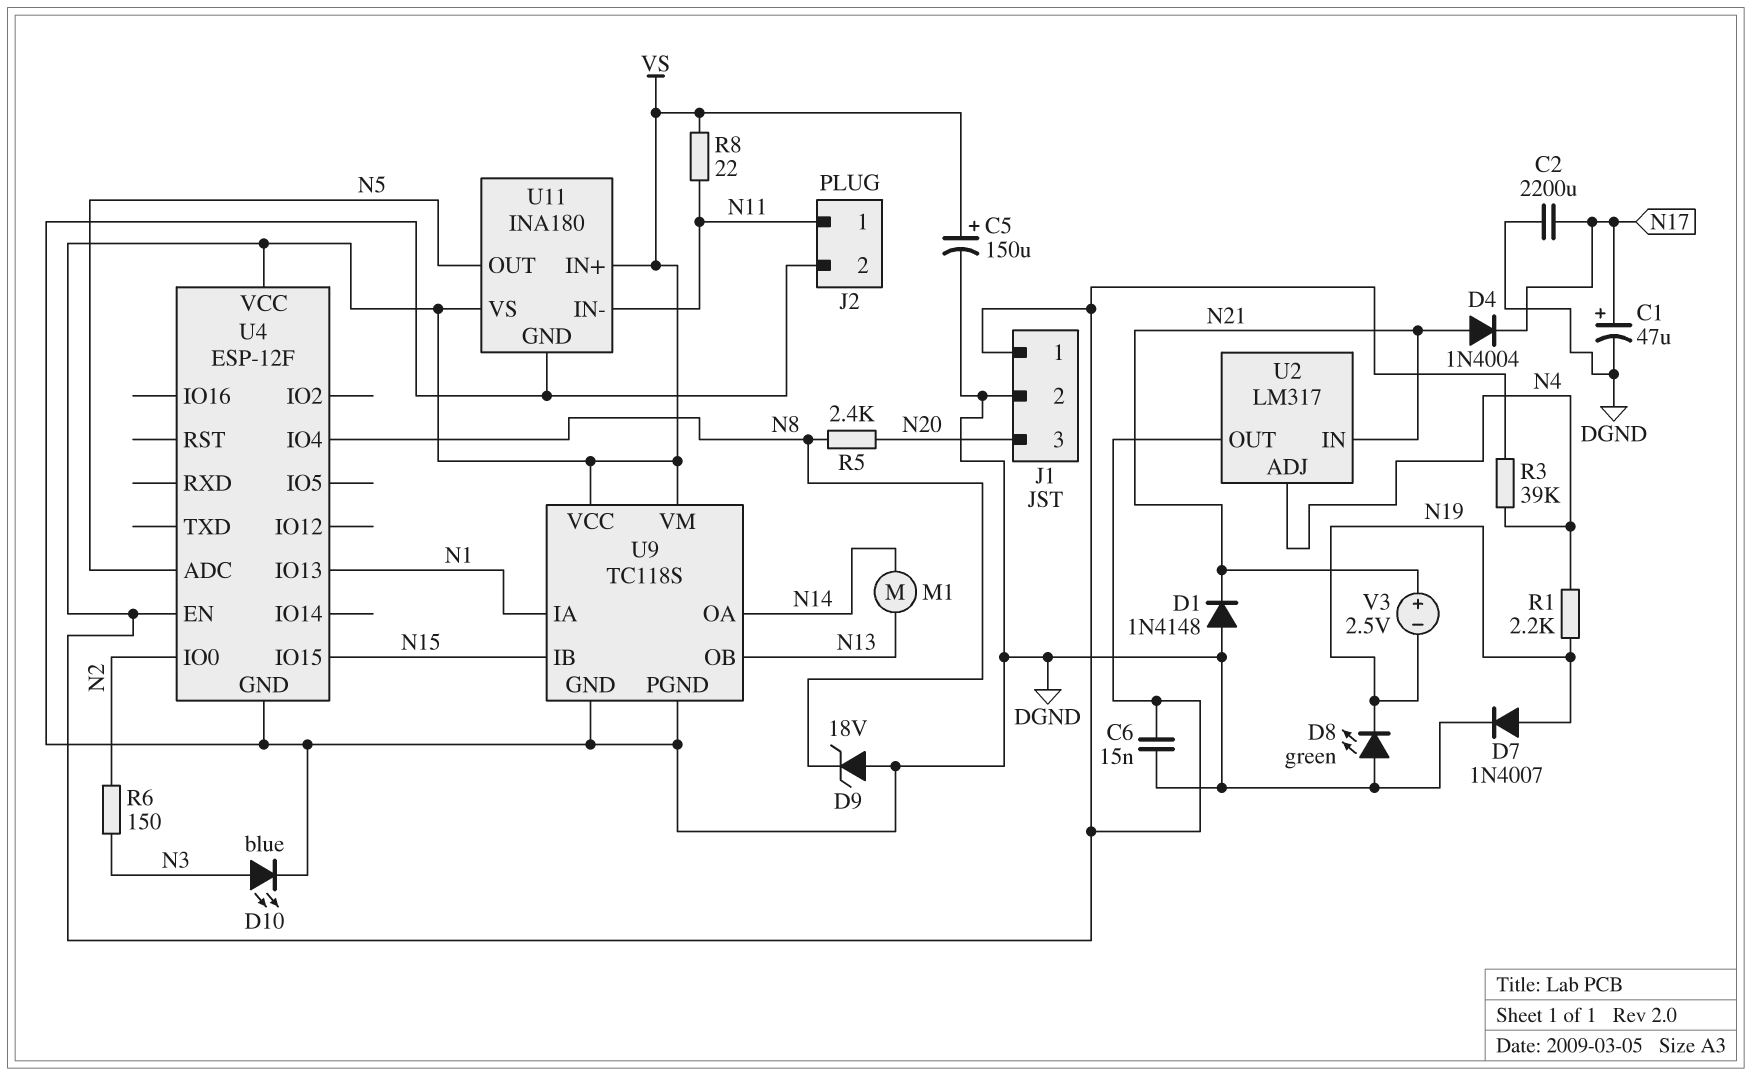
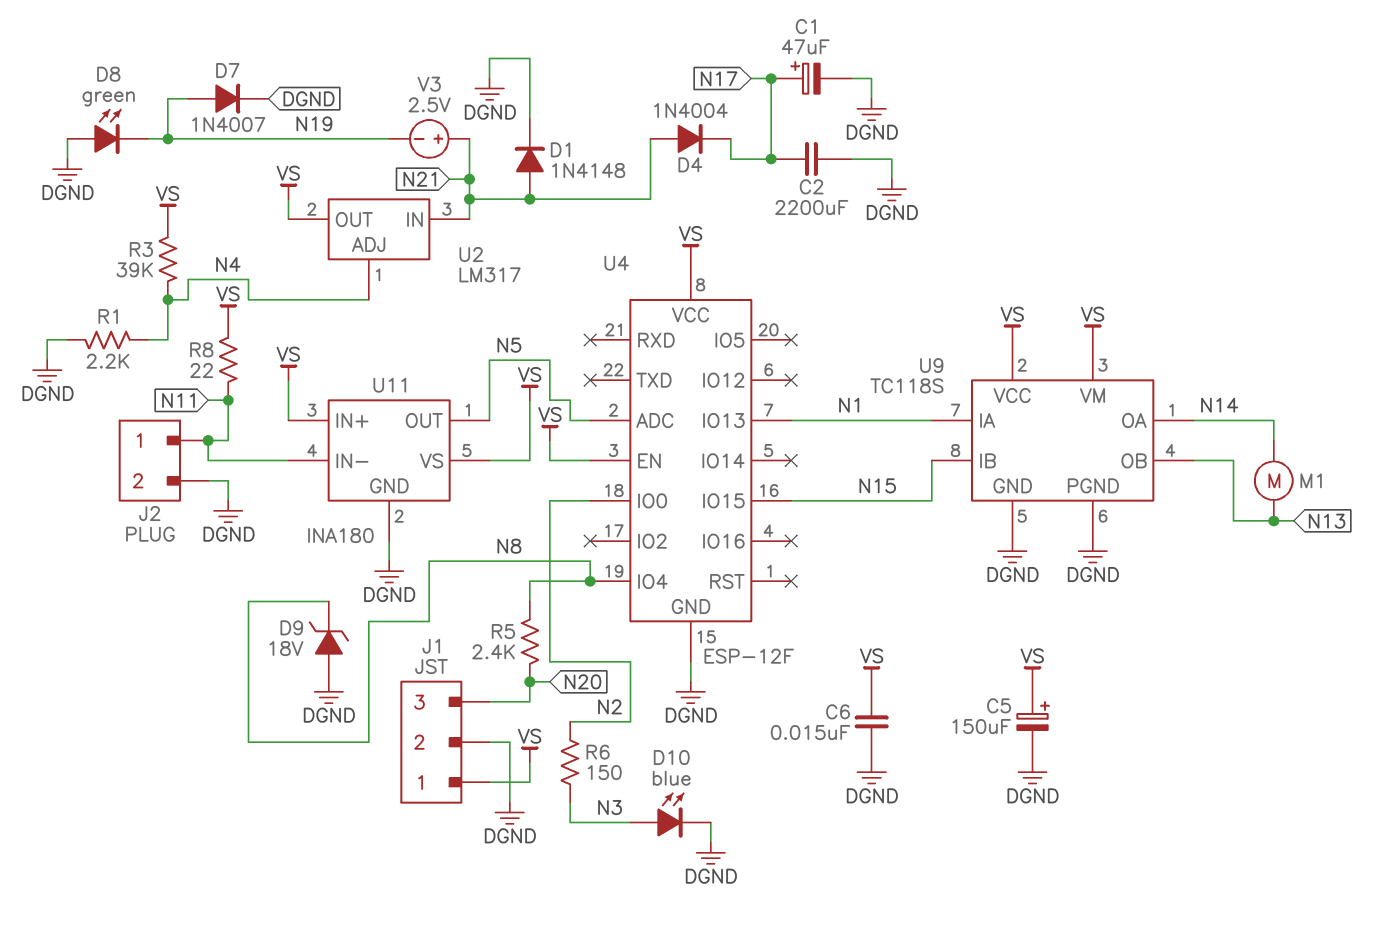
D1: diode 1N4148 (A DGND, K N21) -> diode 1N4148 (A N21, K DGND)
R1: 2.2k (N4, N19) -> 2.2k (DGND, N4)

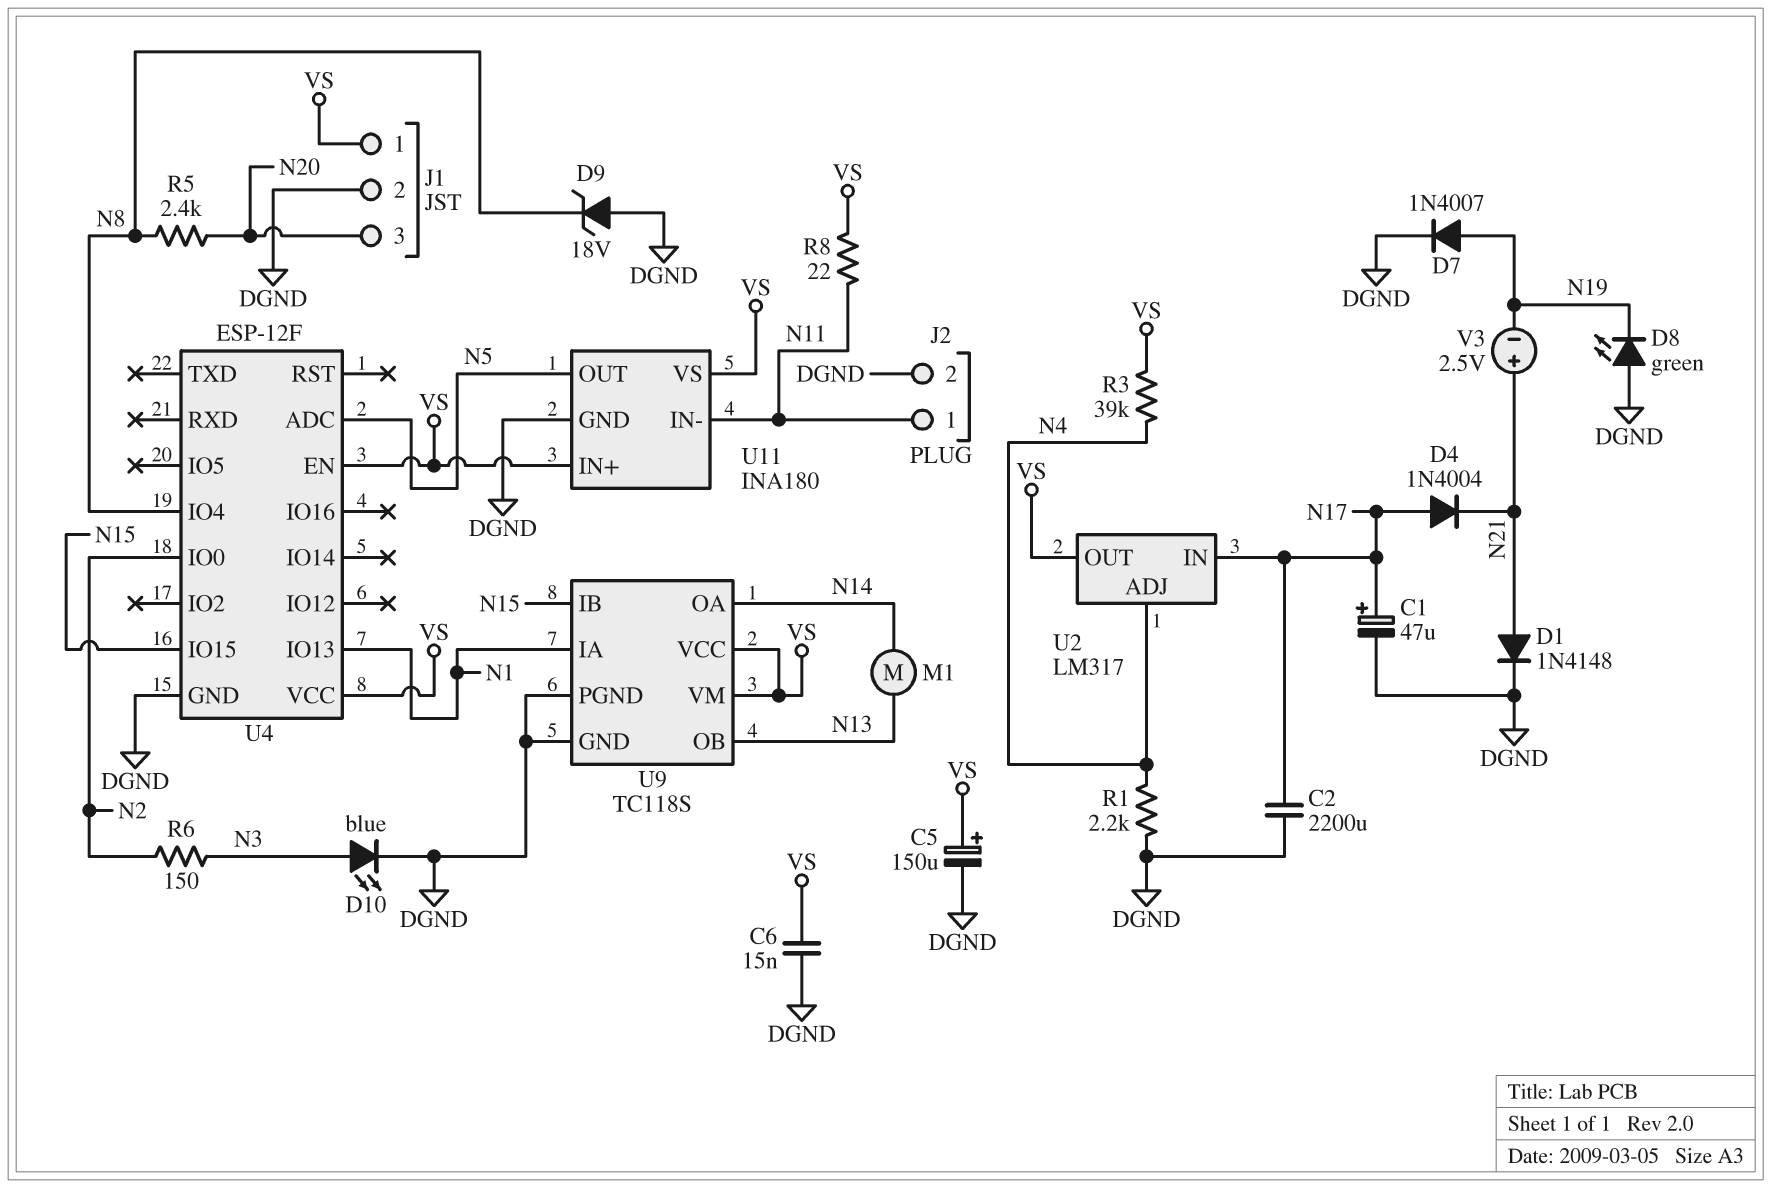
D4: diode 1N4004 (A N21, K N17) -> diode 1N4004 (A N17, K N21)
U2 pin IN: N21 -> N17

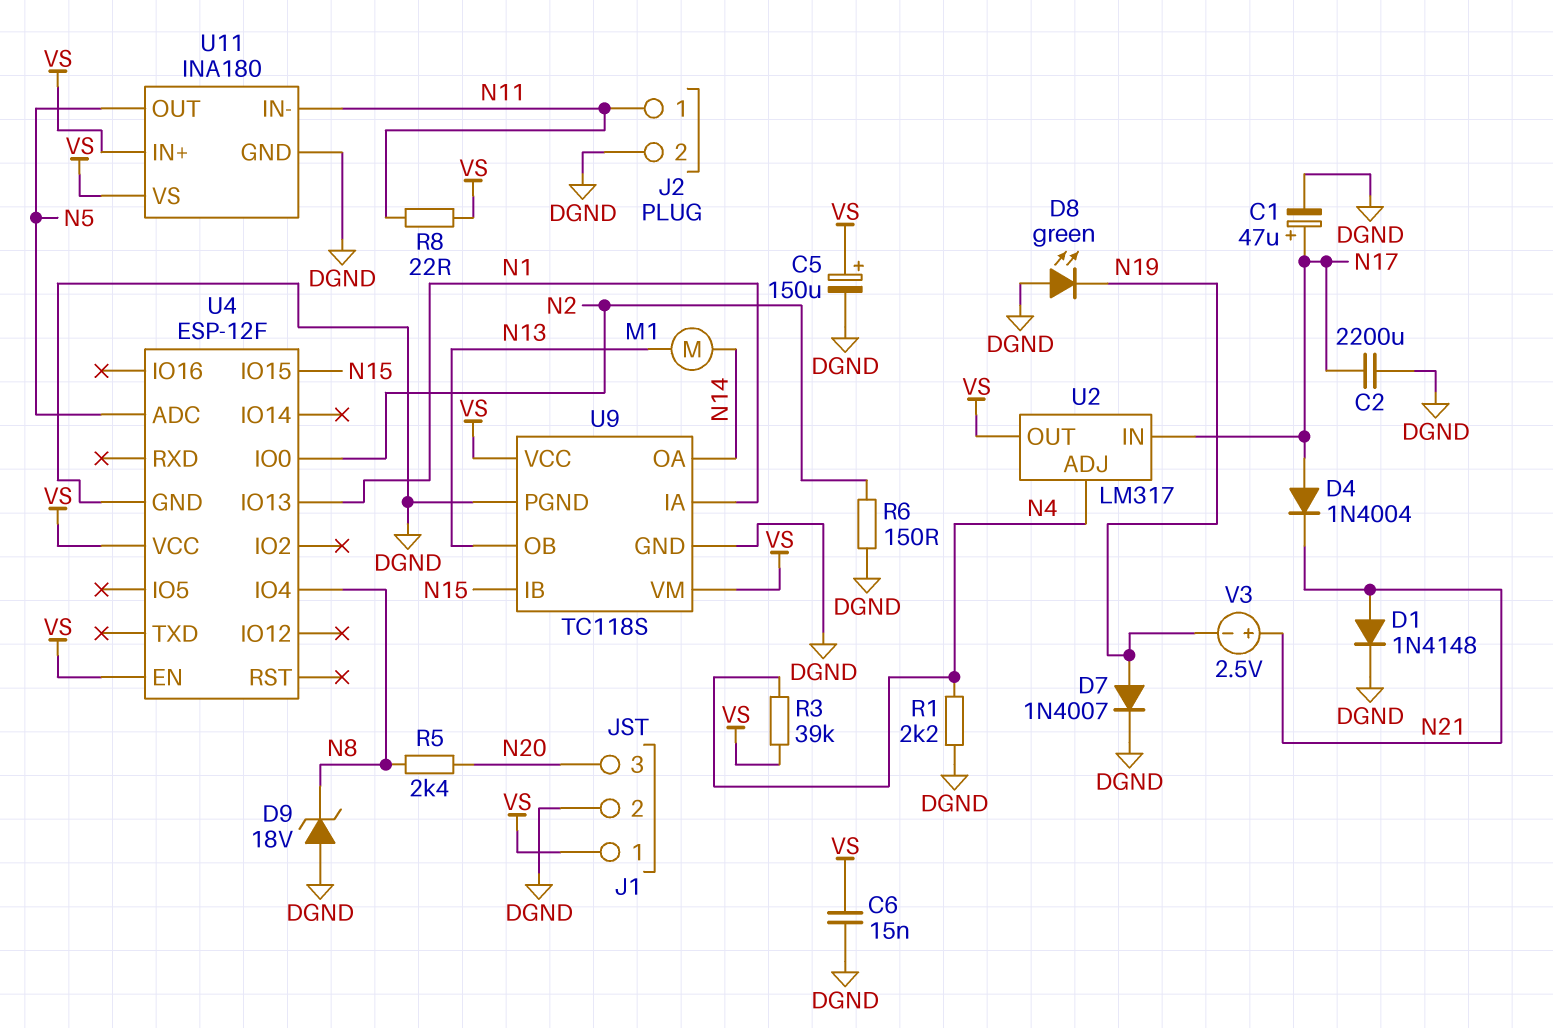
D10: LED blue (A N3, K DGND) -> none
R6: 150 (N2, N3) -> 150 (DGND, N2)

